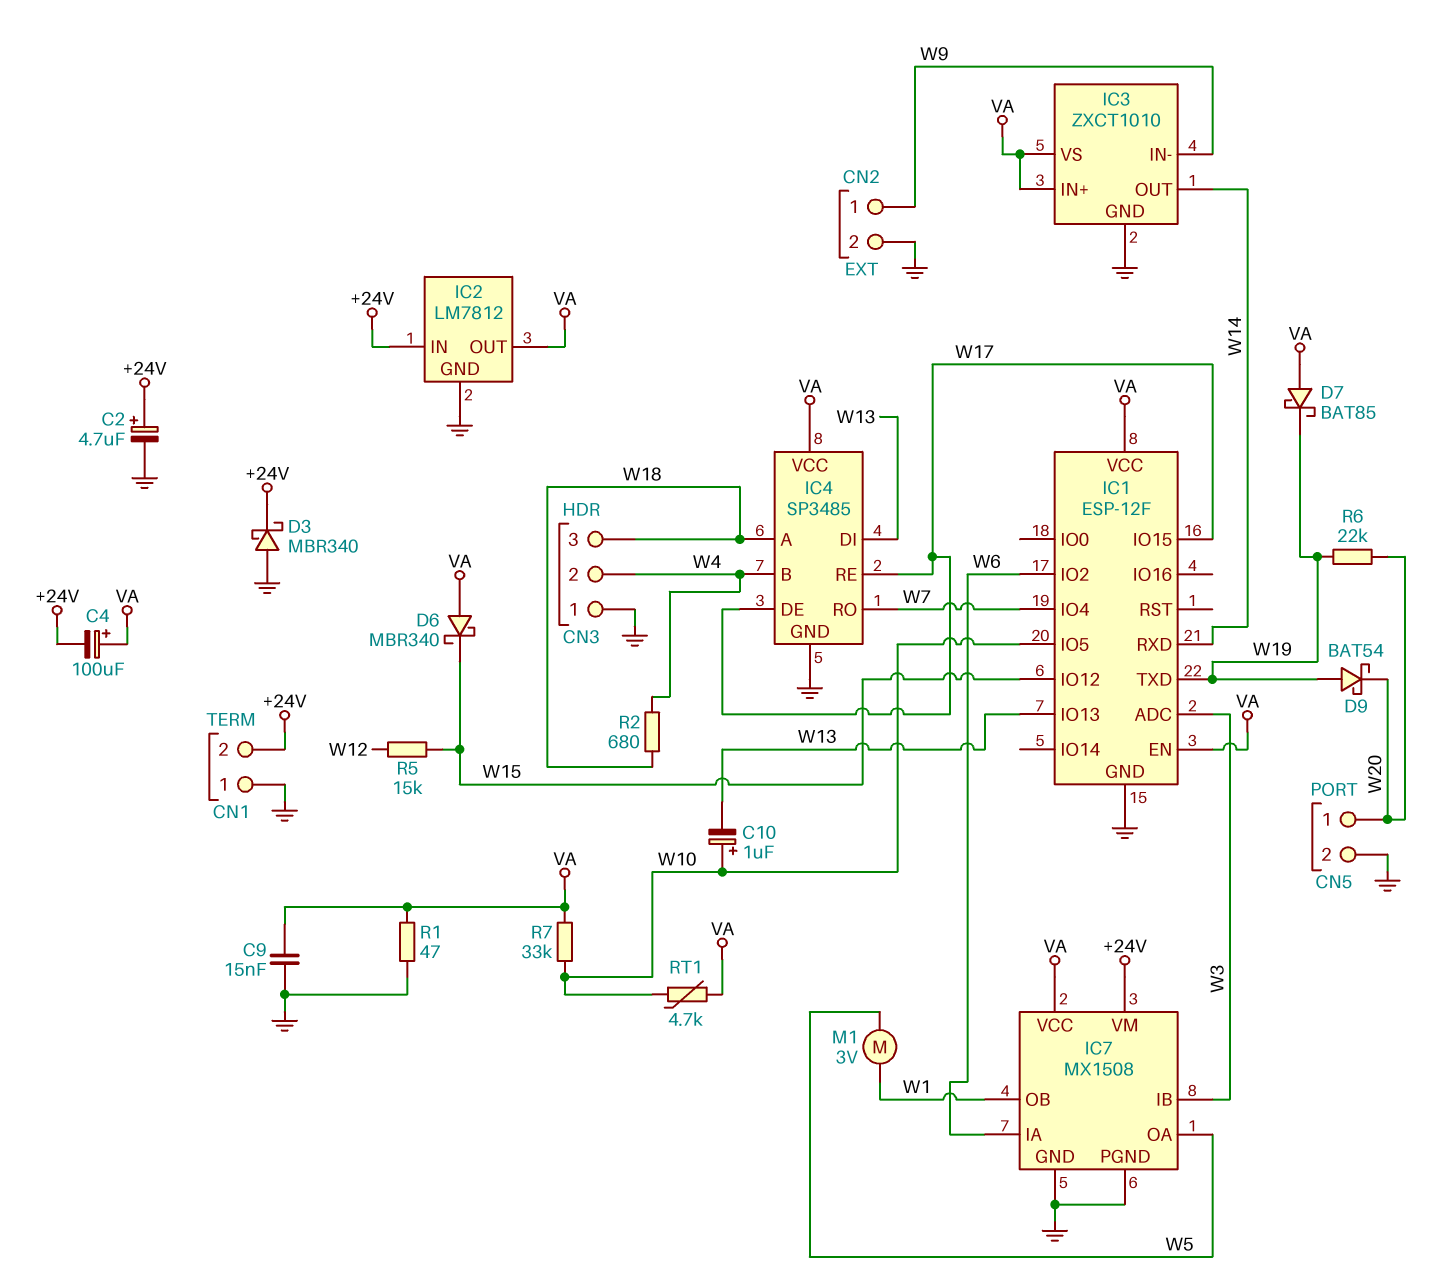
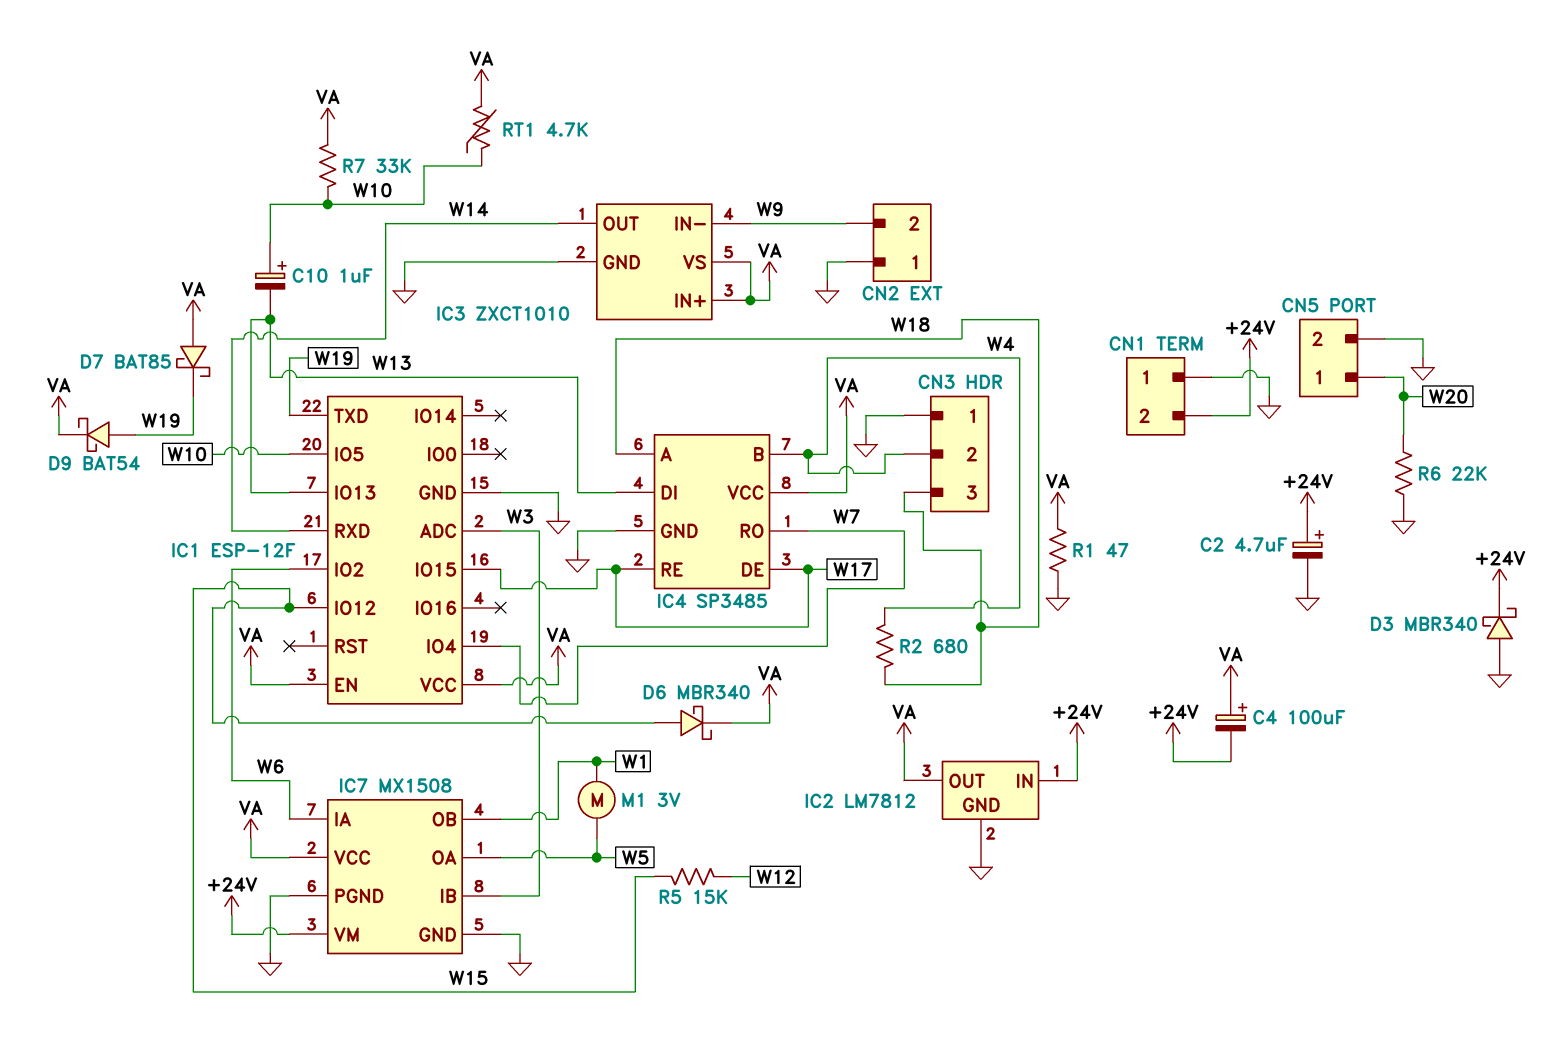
C9: 15nF (GND, VA) -> none
CN2 pin 1: W9 -> GND
CN2 pin 2: GND -> W9
D6: schottky MBR340 (A VA, K W15) -> schottky MBR340 (A W15, K VA)
D9: schottky BAT54 (A W19, K W20) -> schottky BAT54 (A W19, K VA)
R6: 22k (W19, W20) -> 22k (GND, W20)

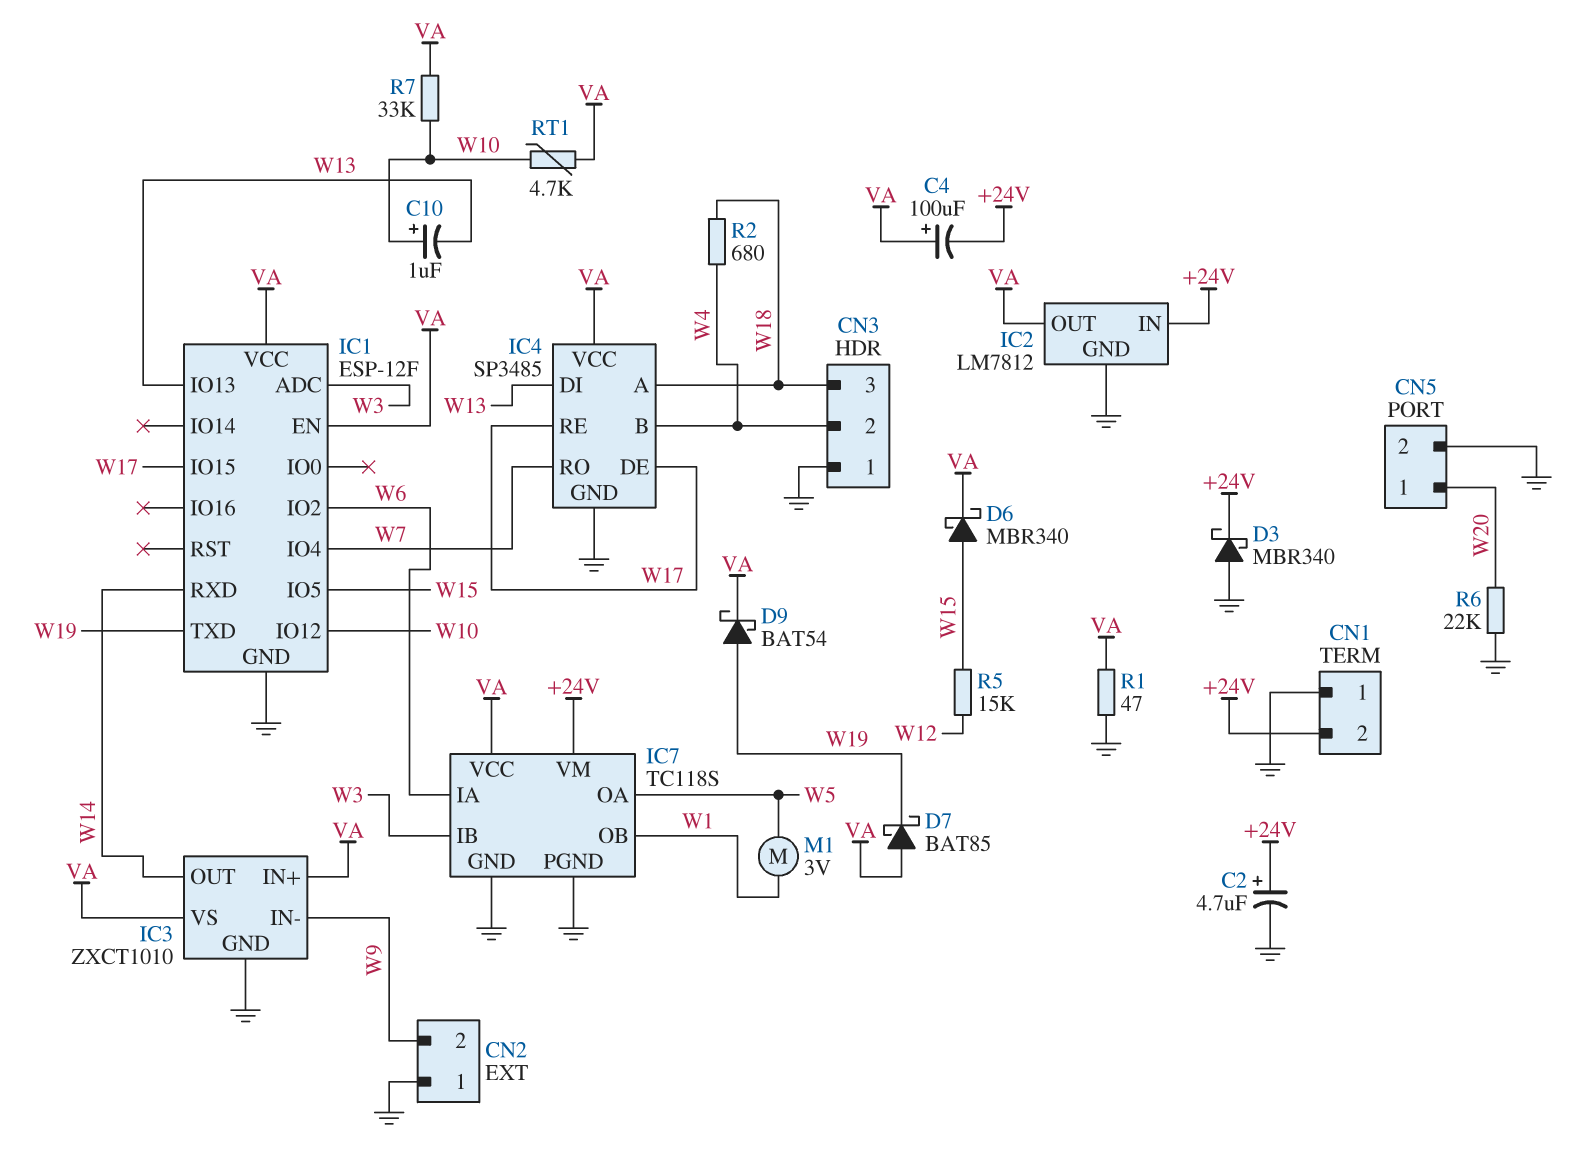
IC1 pin IO5: W10 -> W15
IC1 pin IO12: W15 -> W10
IC7: MX1508 -> TC118S

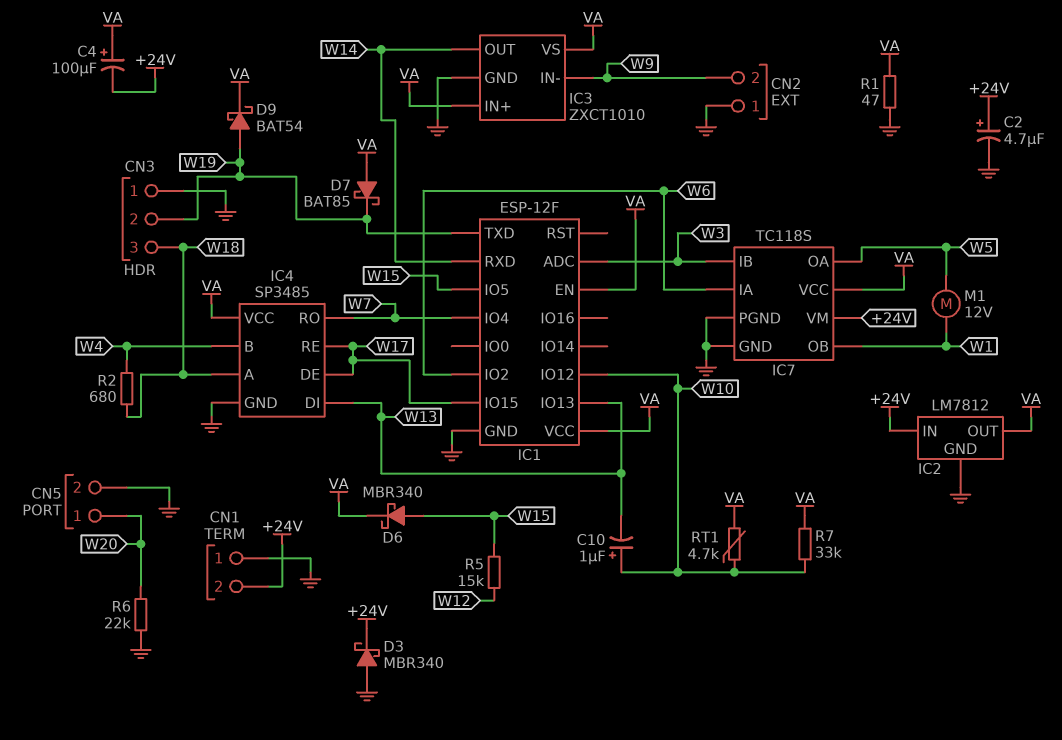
CN3 pin 2: W4 -> W19
M1: motor 3V (W1, W5) -> motor 12V (W1, W5)

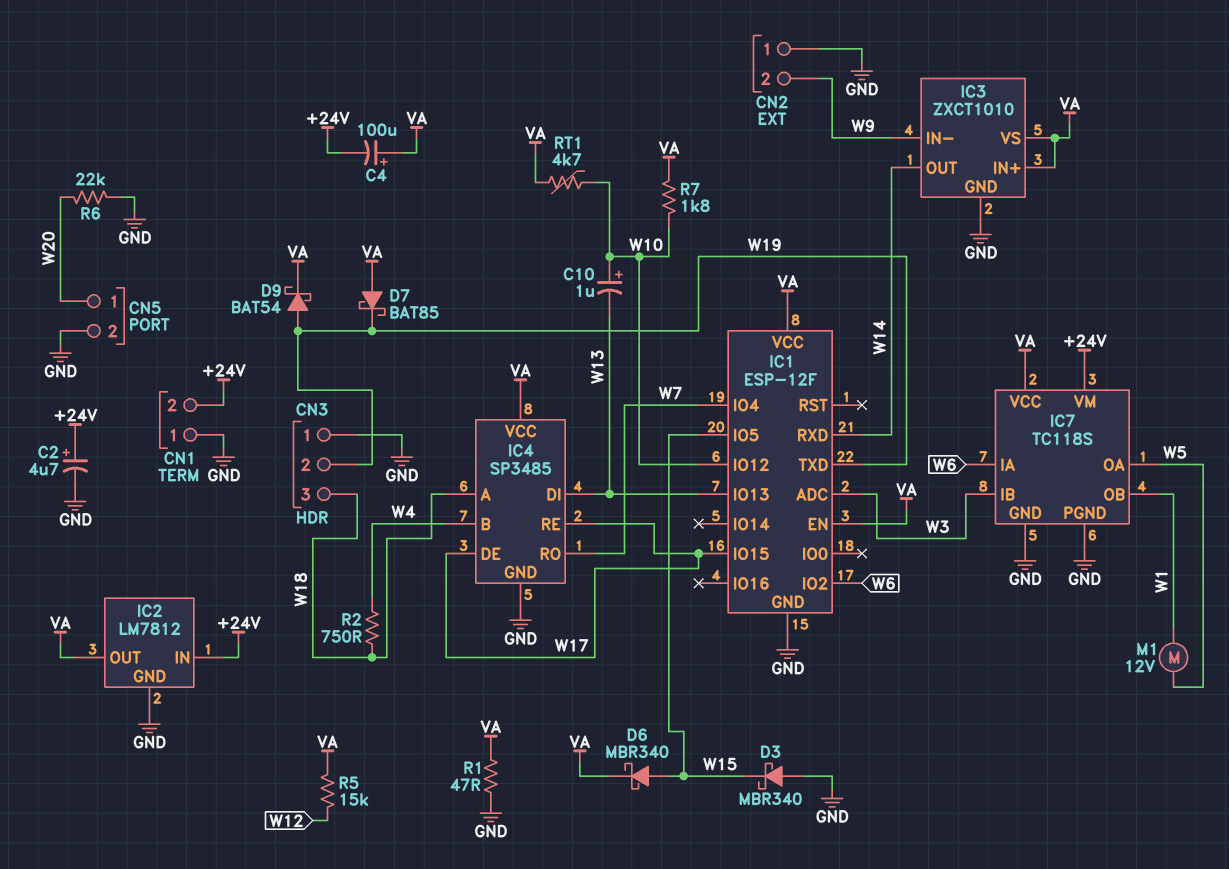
D3: schottky MBR340 (A GND, K +24V) -> schottky MBR340 (A GND, K W15)
R2: 680 (W4, W18) -> 750 (W4, W18)
R5: 15k (W12, W15) -> 15k (VA, W12)
R7: 33k (VA, W10) -> 1.8k (VA, W10)

